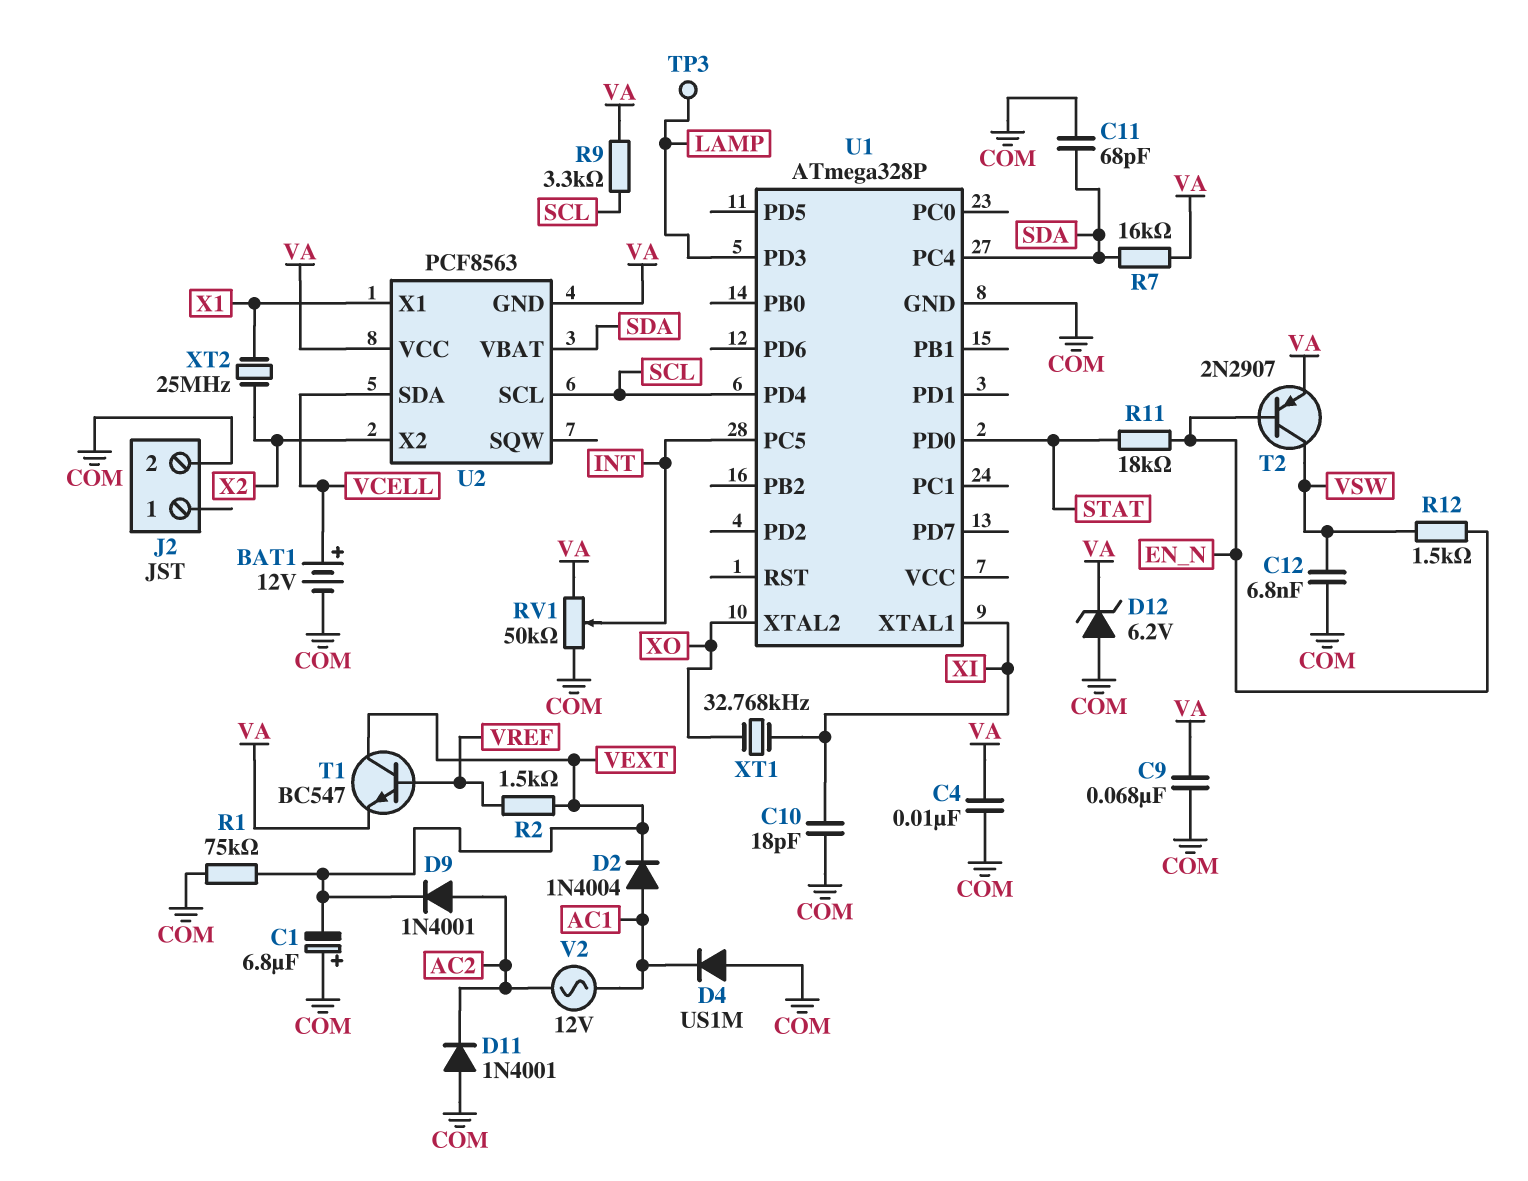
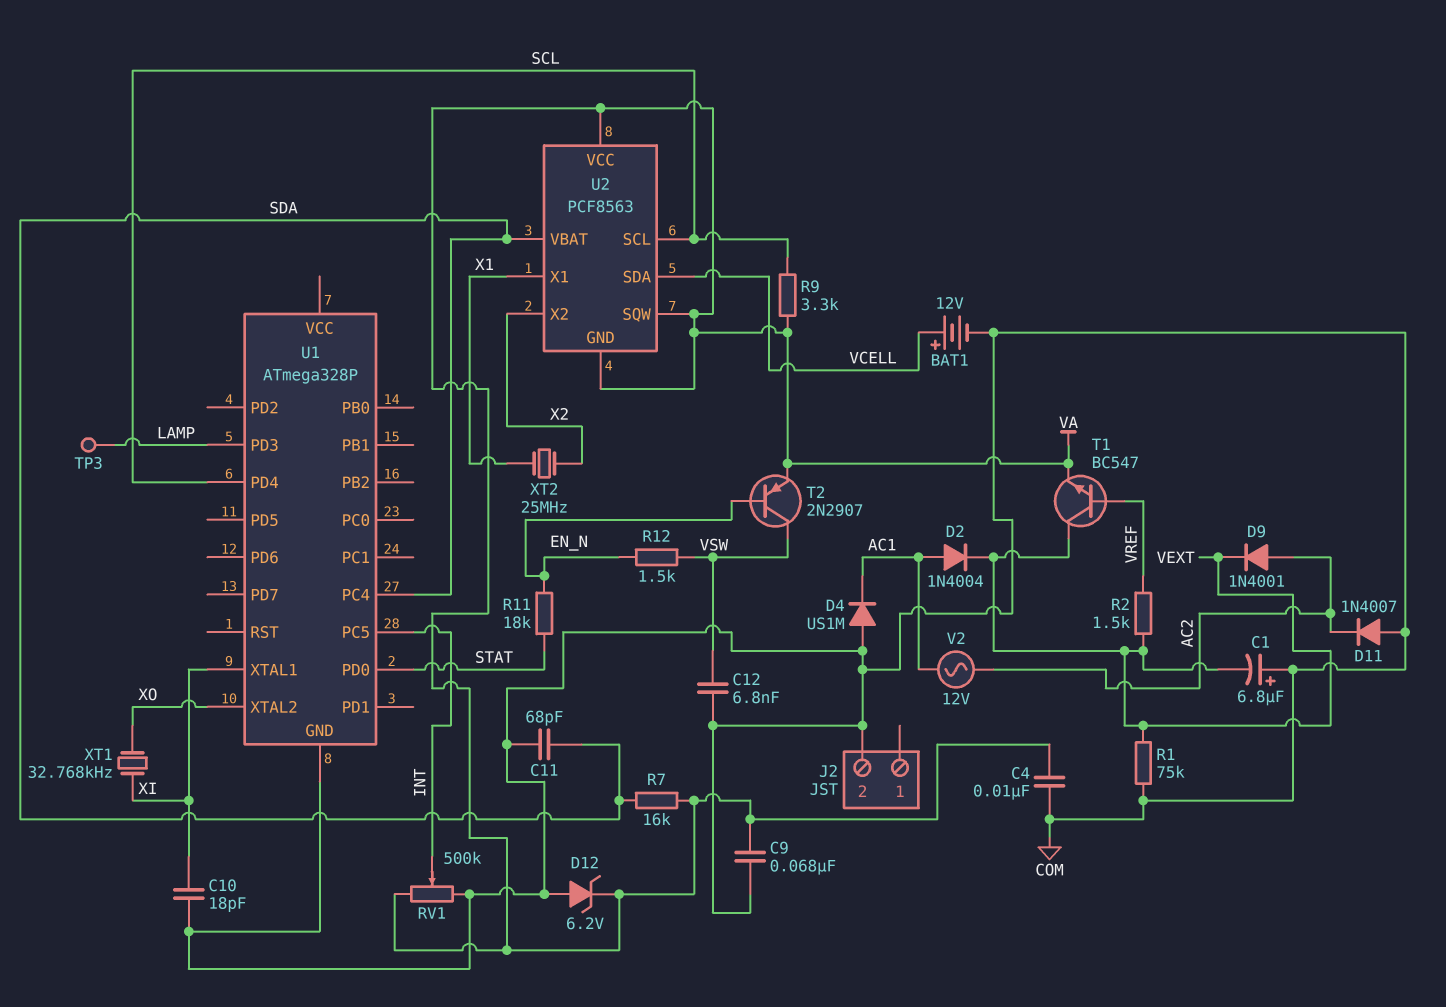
D11: diode 1N4001 (A COM, K AC2) -> diode 1N4007 (A COM, K AC2)
RV1: 50k (COM, VA, wiper INT) -> 500k (COM, VA, wiper INT)
U2 pin SQW: none -> VA

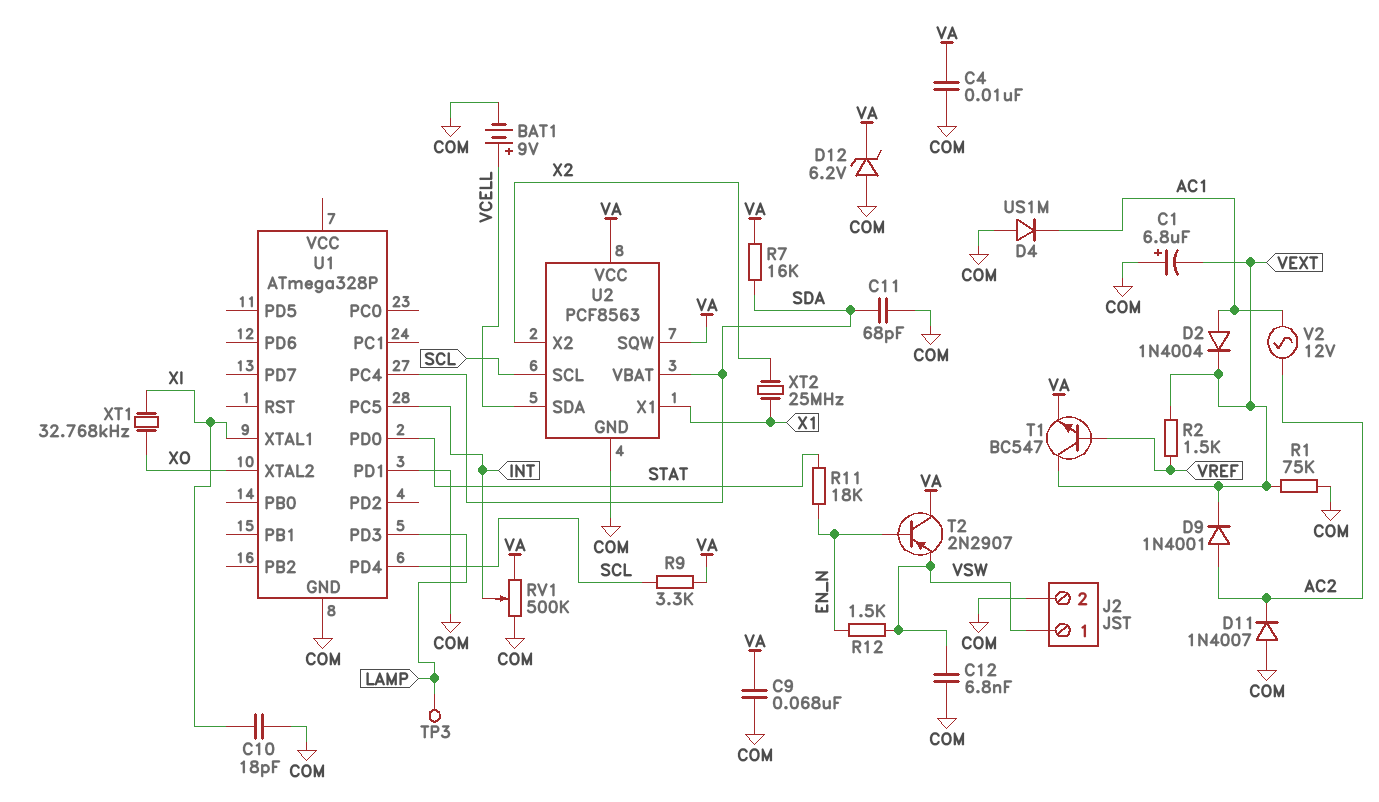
BAT1: 12V (plus VCELL, minus COM) -> 9V (plus VCELL, minus COM)
J2 pin 1: none -> VSW
T2: PNP 2N2907 (B EN_N, C VSW, E VA) -> PNP 2N2907 (B EN_N, C VA, E VSW)
U1 pin PD1: none -> COM
U2 pin GND: VA -> COM

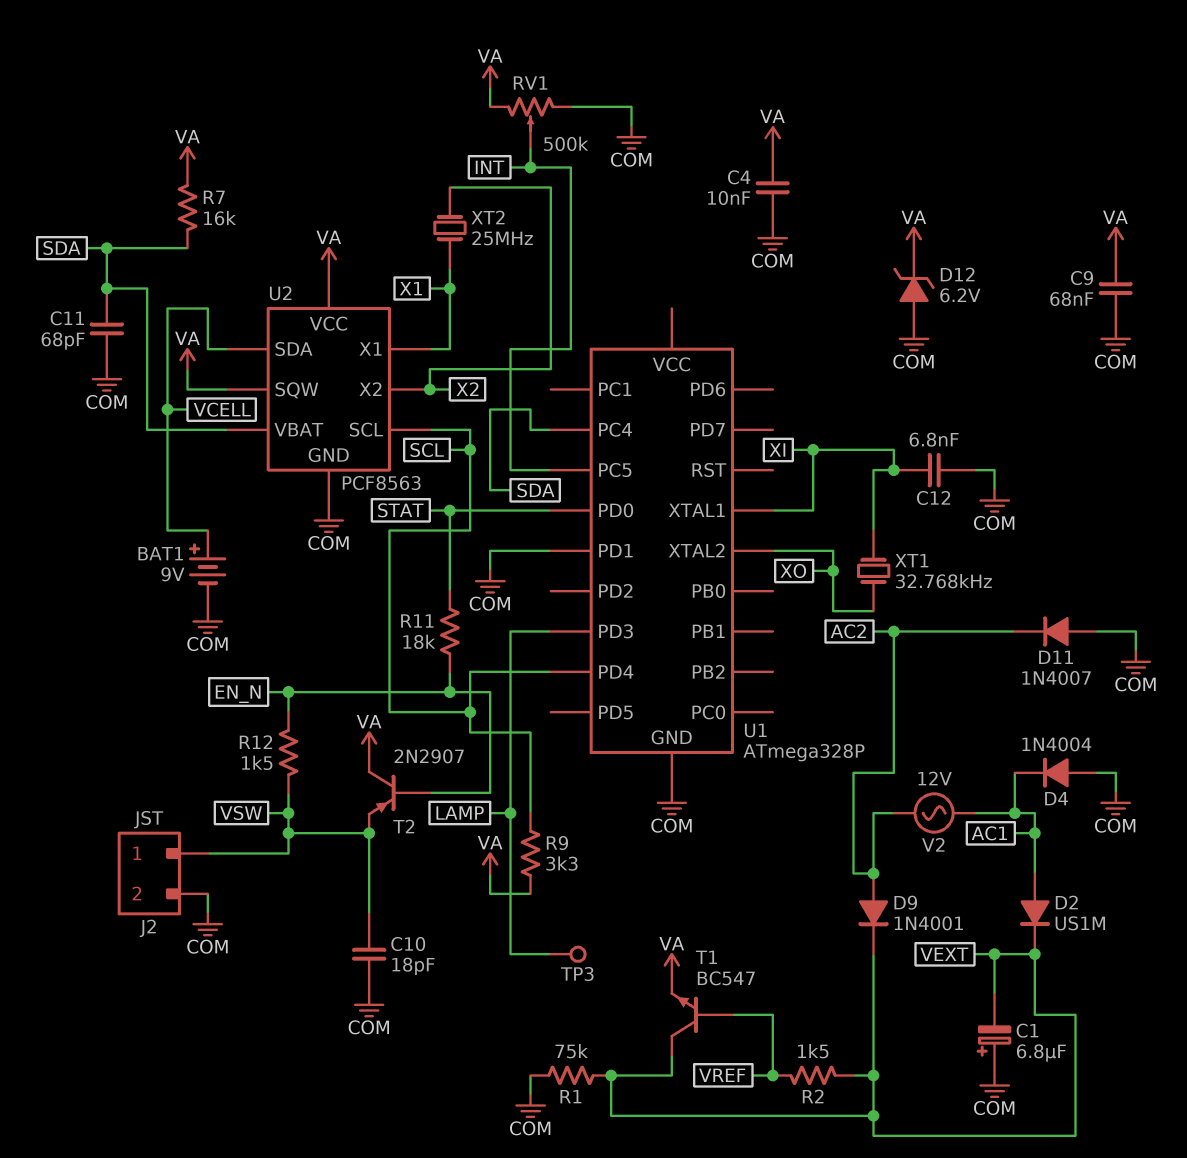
C10: 18pF (COM, XI) -> 18pF (COM, VSW)
C12: 6.8nF (COM, VSW) -> 6.8nF (COM, XI)
D2: diode 1N4004 (A AC1, K VEXT) -> diode US1M (A AC1, K VEXT)
D4: diode US1M (A COM, K AC1) -> diode 1N4004 (A COM, K AC1)

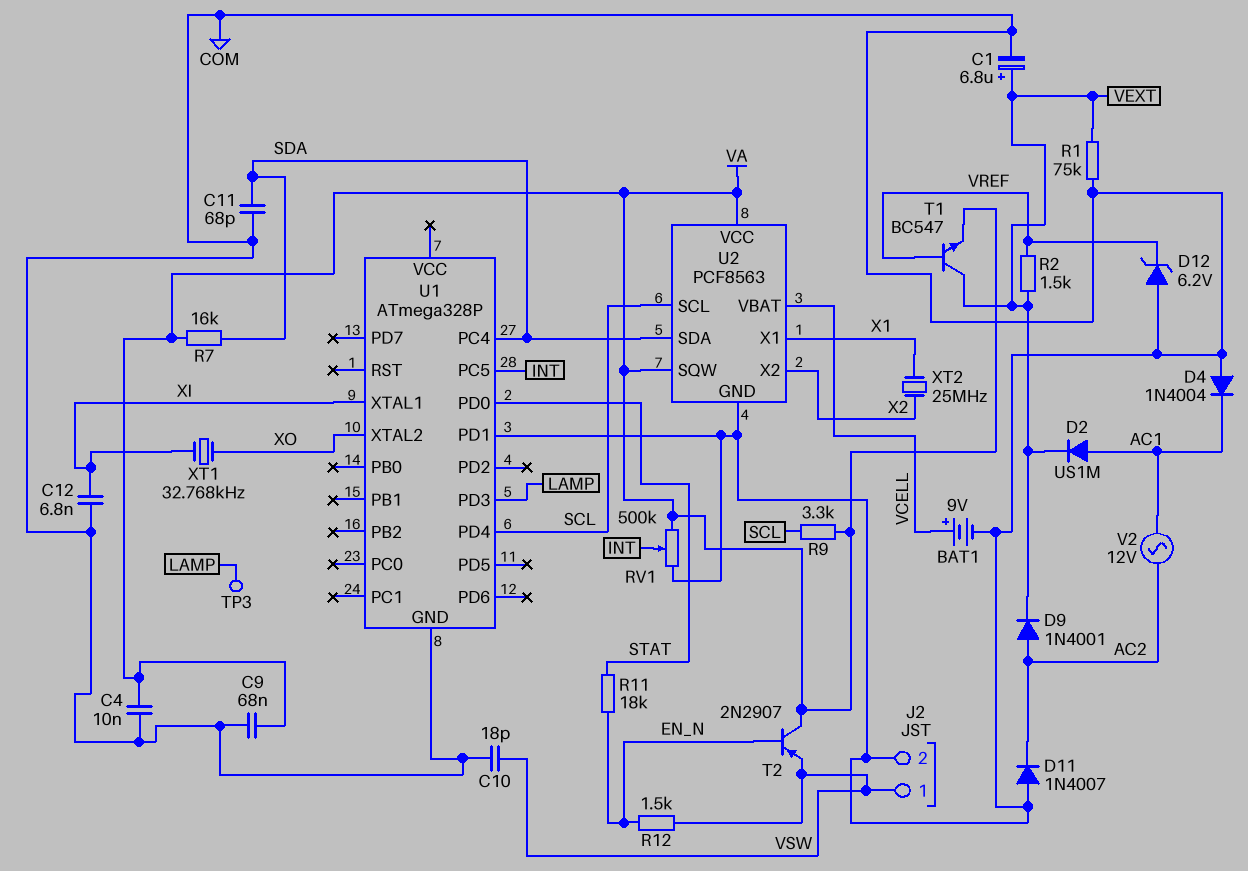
C1: 6.8uF (plus COM, minus VEXT) -> 6.8uF (plus VEXT, minus COM)
D12: zener 6.2V (A COM, K VA) -> zener 6.2V (A COM, K VREF)
U2 pin SDA: VCELL -> SDA
U2 pin VBAT: SDA -> VCELL

